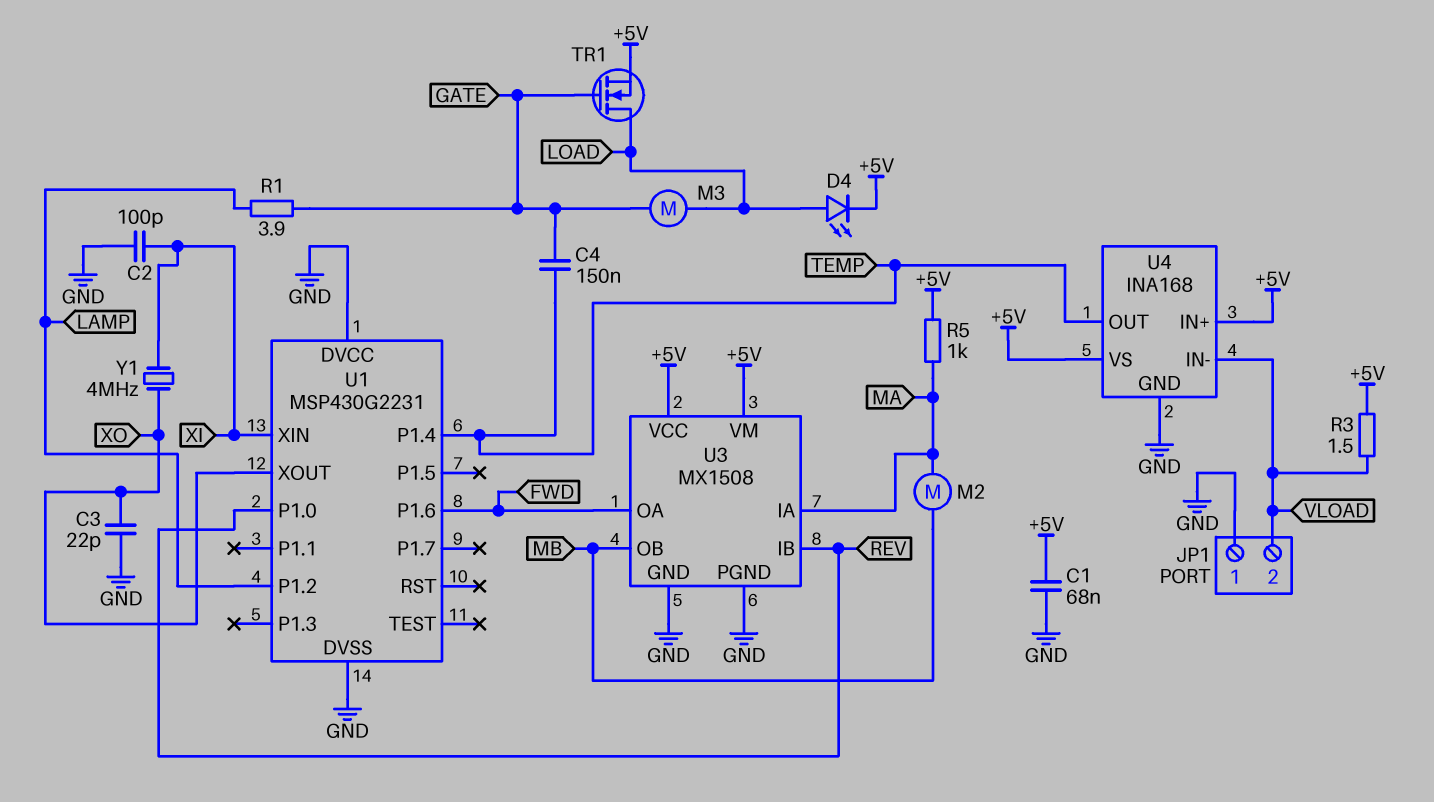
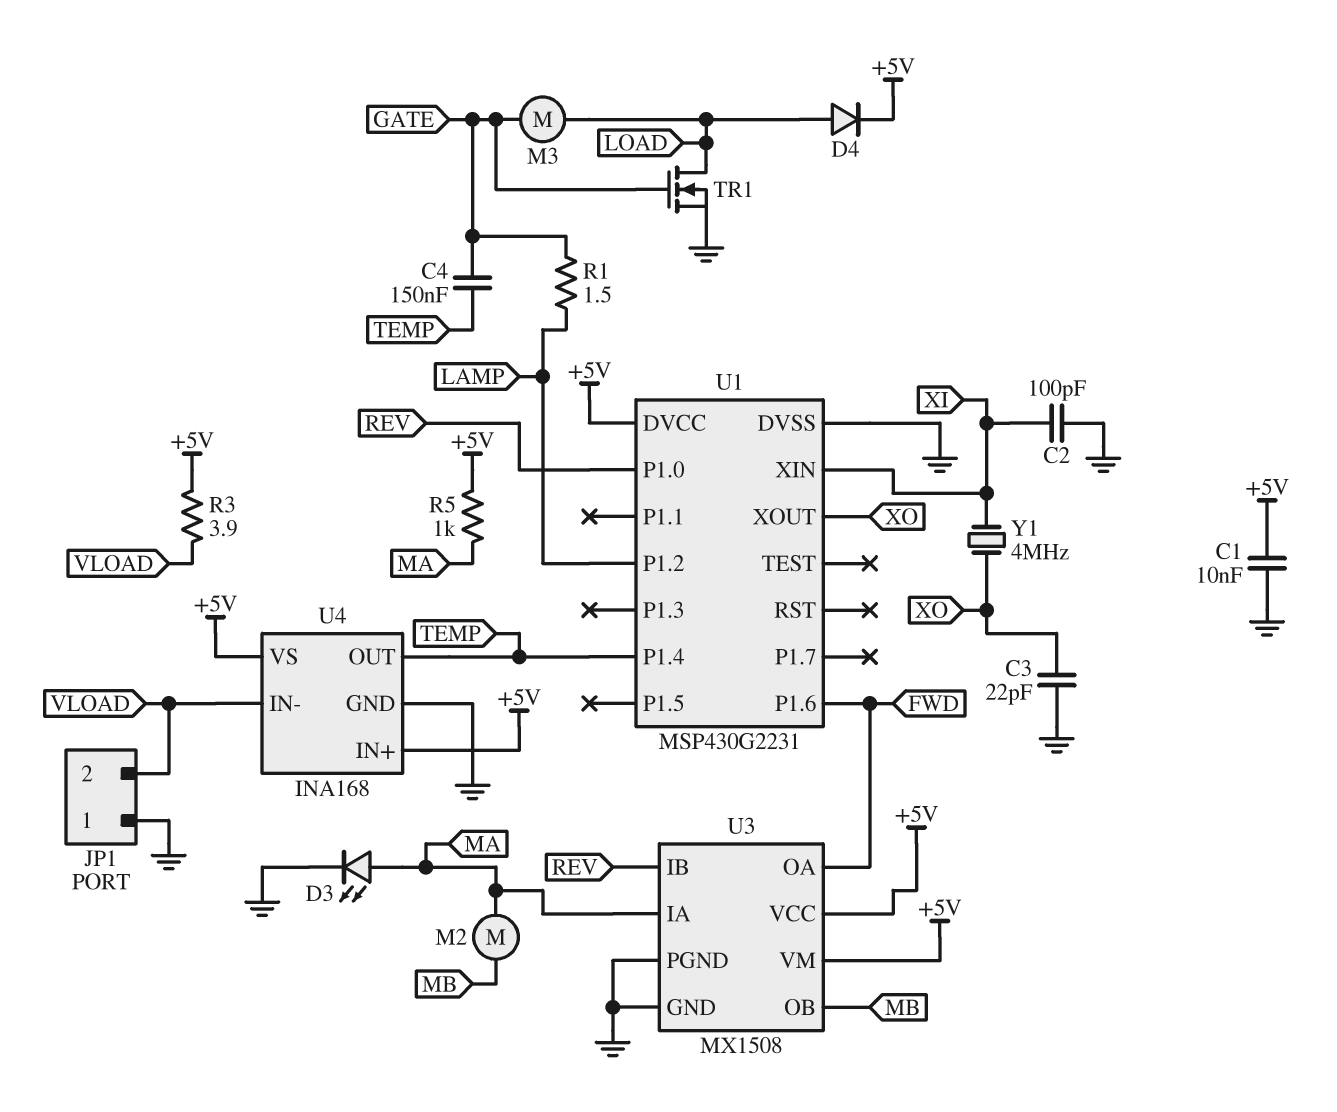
C1: 68nF (+5V, GND) -> 10nF (+5V, GND)
D3: none -> LED (A MA, K GND)
D4: LED (A LOAD, K +5V) -> diode (A LOAD, K +5V)
R1: 3.9 (GATE, LAMP) -> 1.5 (GATE, LAMP)
R3: 1.5 (+5V, VLOAD) -> 3.9 (+5V, VLOAD)
TR1: NMOS (G GATE, D LOAD, S +5V) -> NMOS (G GATE, D LOAD, S GND)
U1 pin DVCC: GND -> +5V

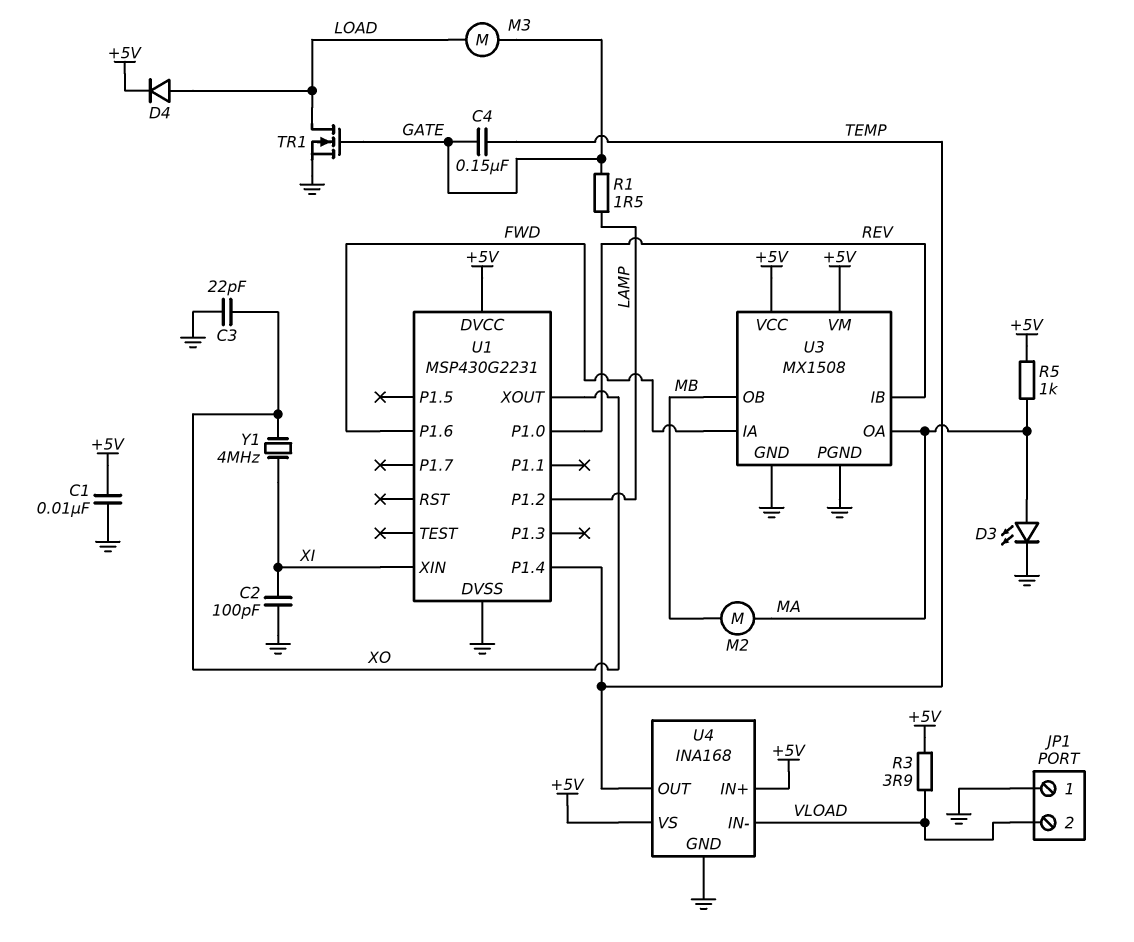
U3 pin IA: MA -> FWD
U3 pin OA: FWD -> MA

